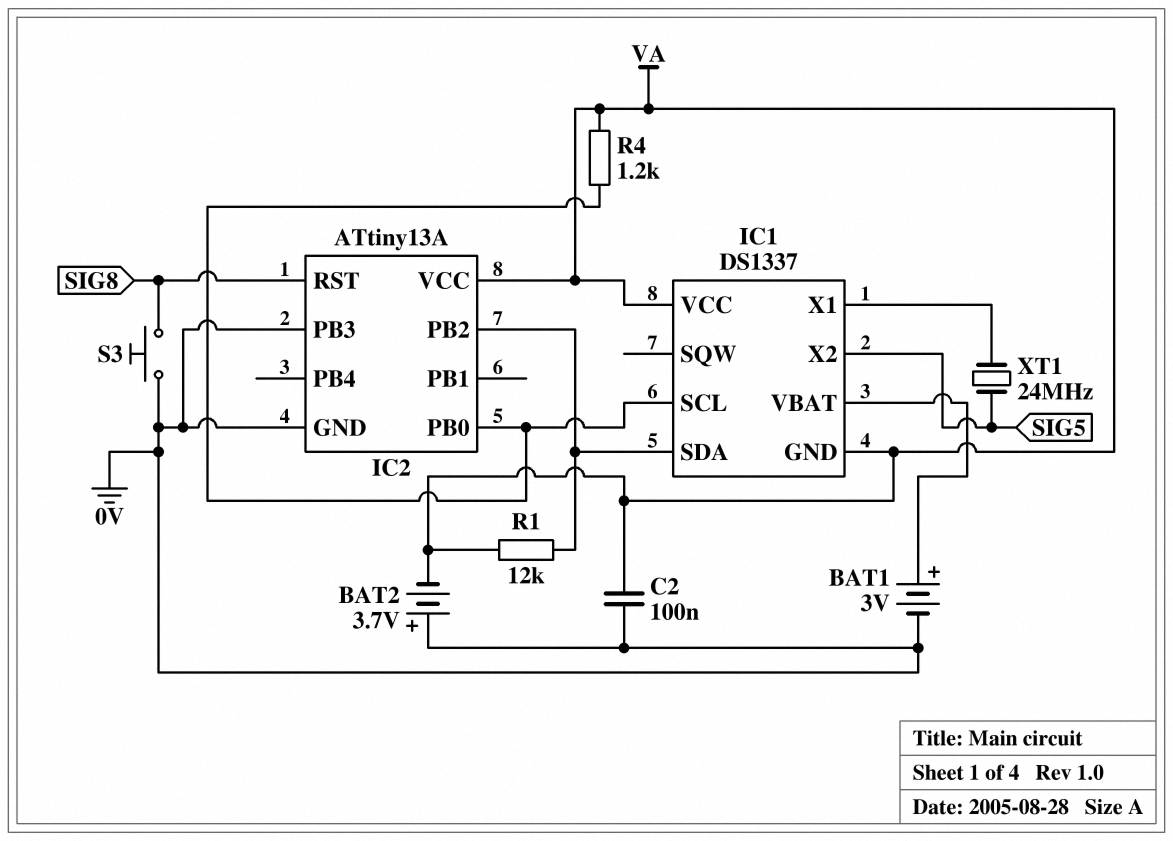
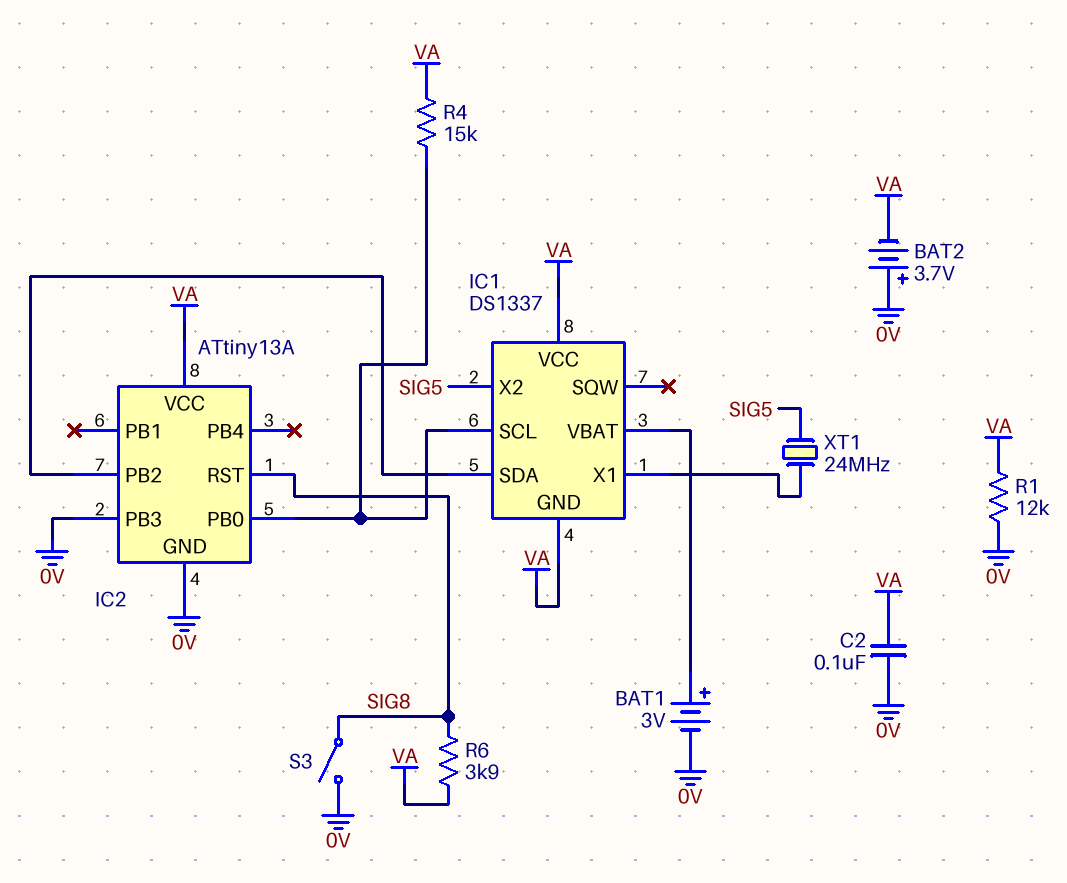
R1: 12k (IC1/SDA, VA) -> 12k (0V, VA)
R4: 1.2k (IC1/SCL, VA) -> 15k (IC1/SCL, VA)
R6: none -> 3.9k (SIG8, VA)
S3: button (0V, SIG8) -> switch (0V, SIG8)

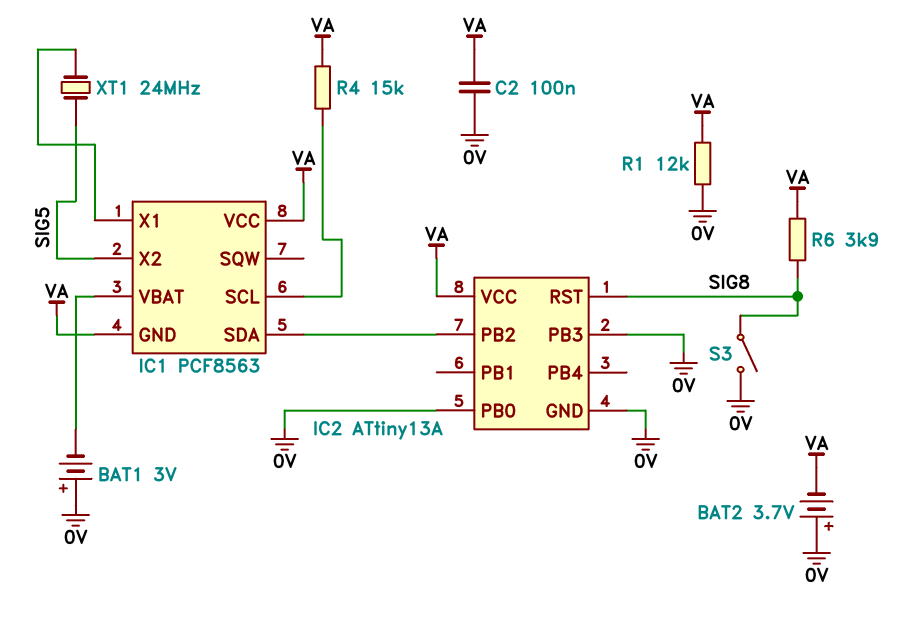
BAT1: 3V (plus IC1/VBAT, minus 0V) -> 3V (plus 0V, minus IC1/VBAT)
IC1: DS1337 -> PCF8563
IC2 pin PB0: IC1/SCL -> 0V

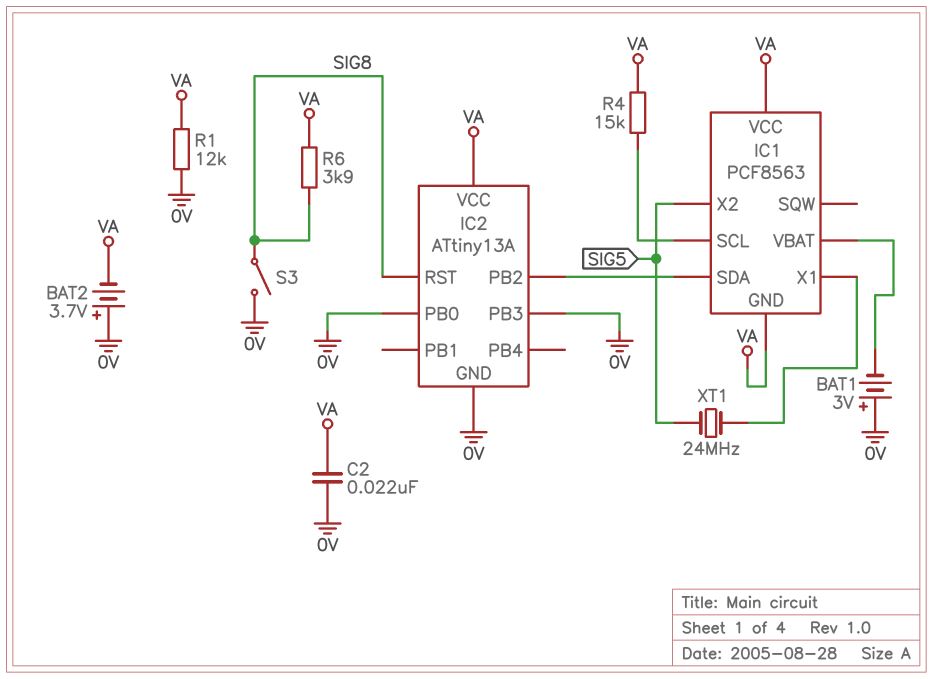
C2: 100nF (0V, VA) -> 22nF (0V, VA)

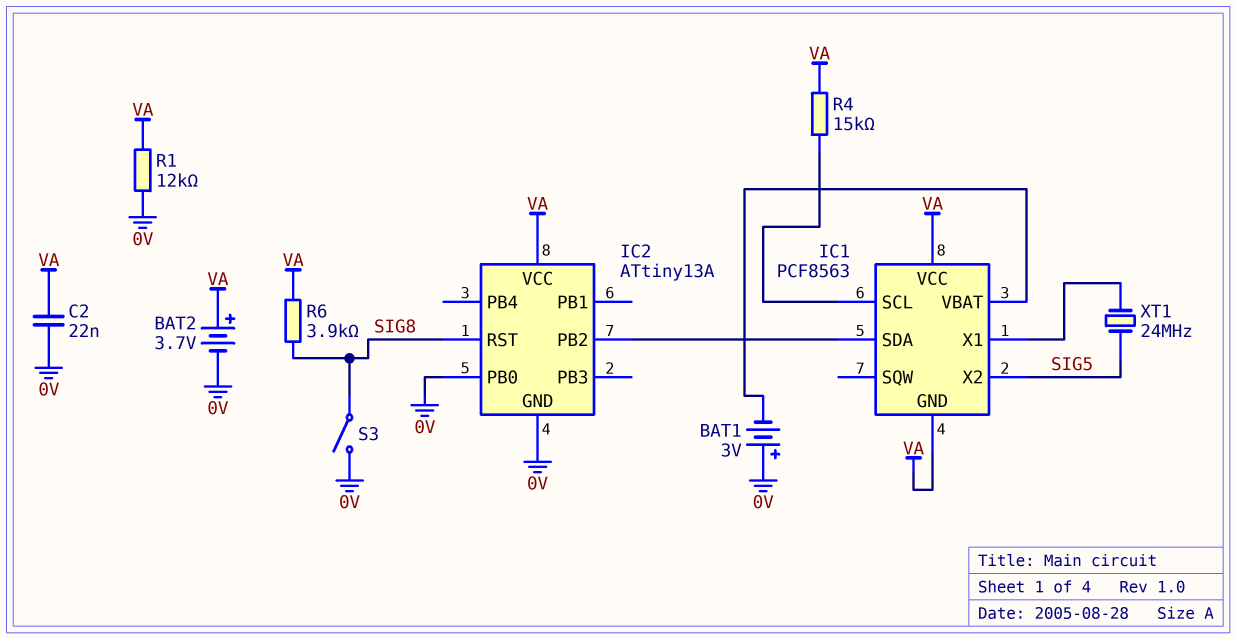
BAT2: 3.7V (plus 0V, minus VA) -> 3.7V (plus VA, minus 0V)
IC2 pin PB3: 0V -> none

